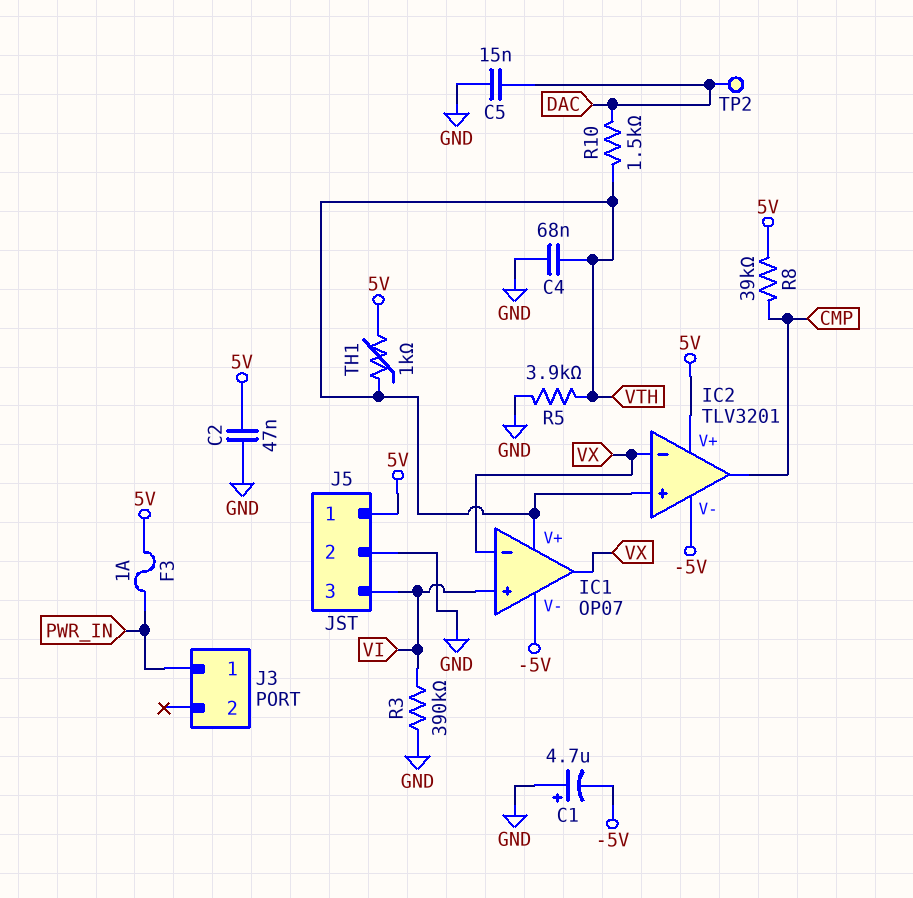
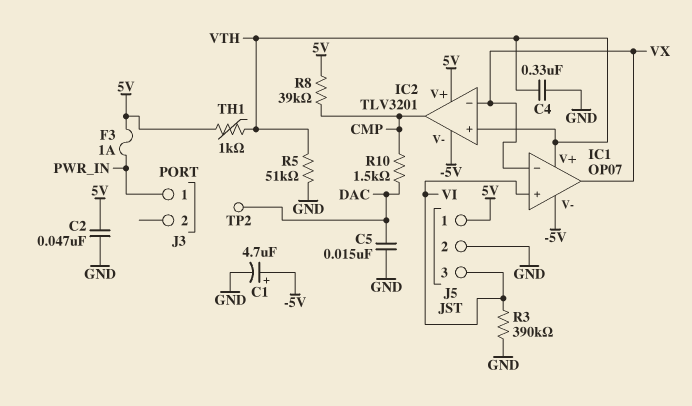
C1: 4.7uF (plus GND, minus -5V) -> 4.7uF (plus -5V, minus GND)
C4: 68nF (GND, VTH) -> 330nF (GND, VTH)
R5: 3.9k (GND, VTH) -> 51k (GND, VTH)
R10: 1.5k (DAC, VTH) -> 1.5k (CMP, DAC)

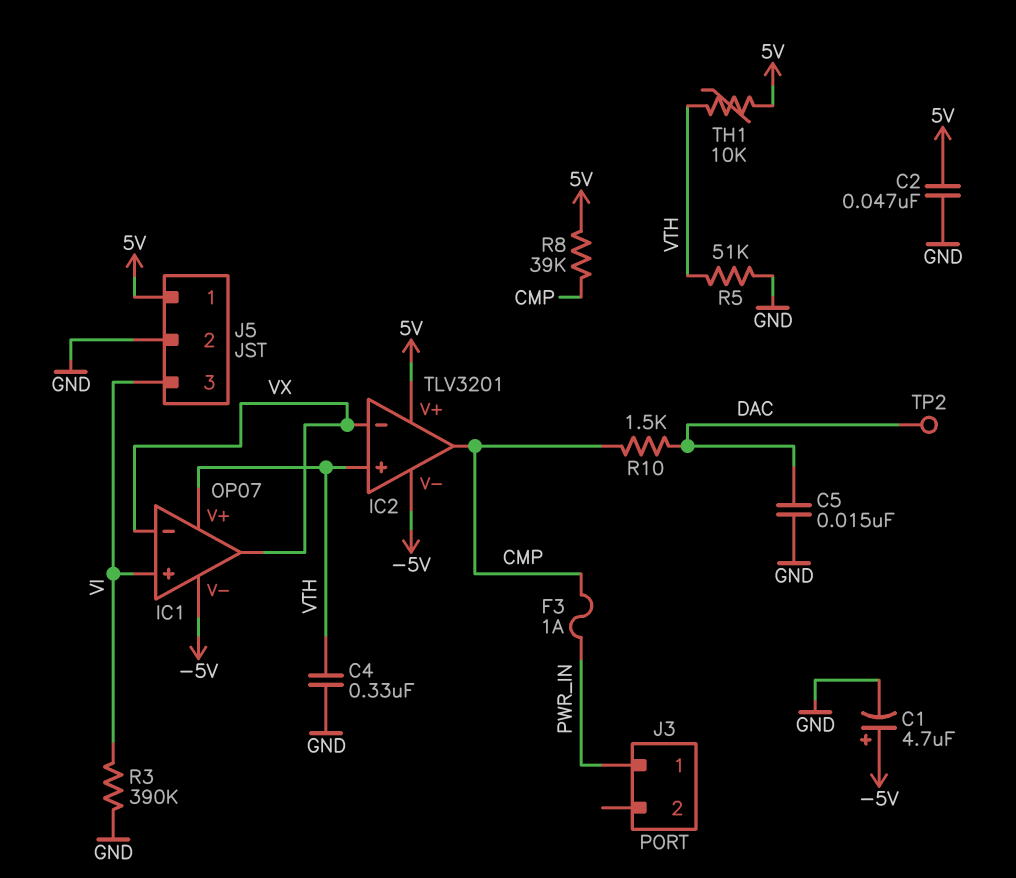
F3: 1A (5V, PWR_IN) -> 1A (CMP, PWR_IN)
TH1: 1k (5V, VTH) -> 10k (5V, VTH)

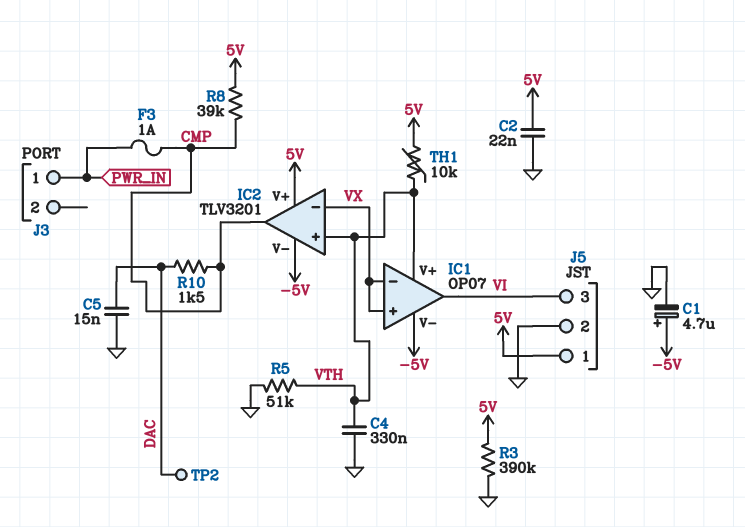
C2: 47nF (5V, GND) -> 22nF (5V, GND)
IC1 pin in+: VI -> VX
IC1 pin out: VX -> VI
R3: 390k (GND, VI) -> 390k (5V, GND)

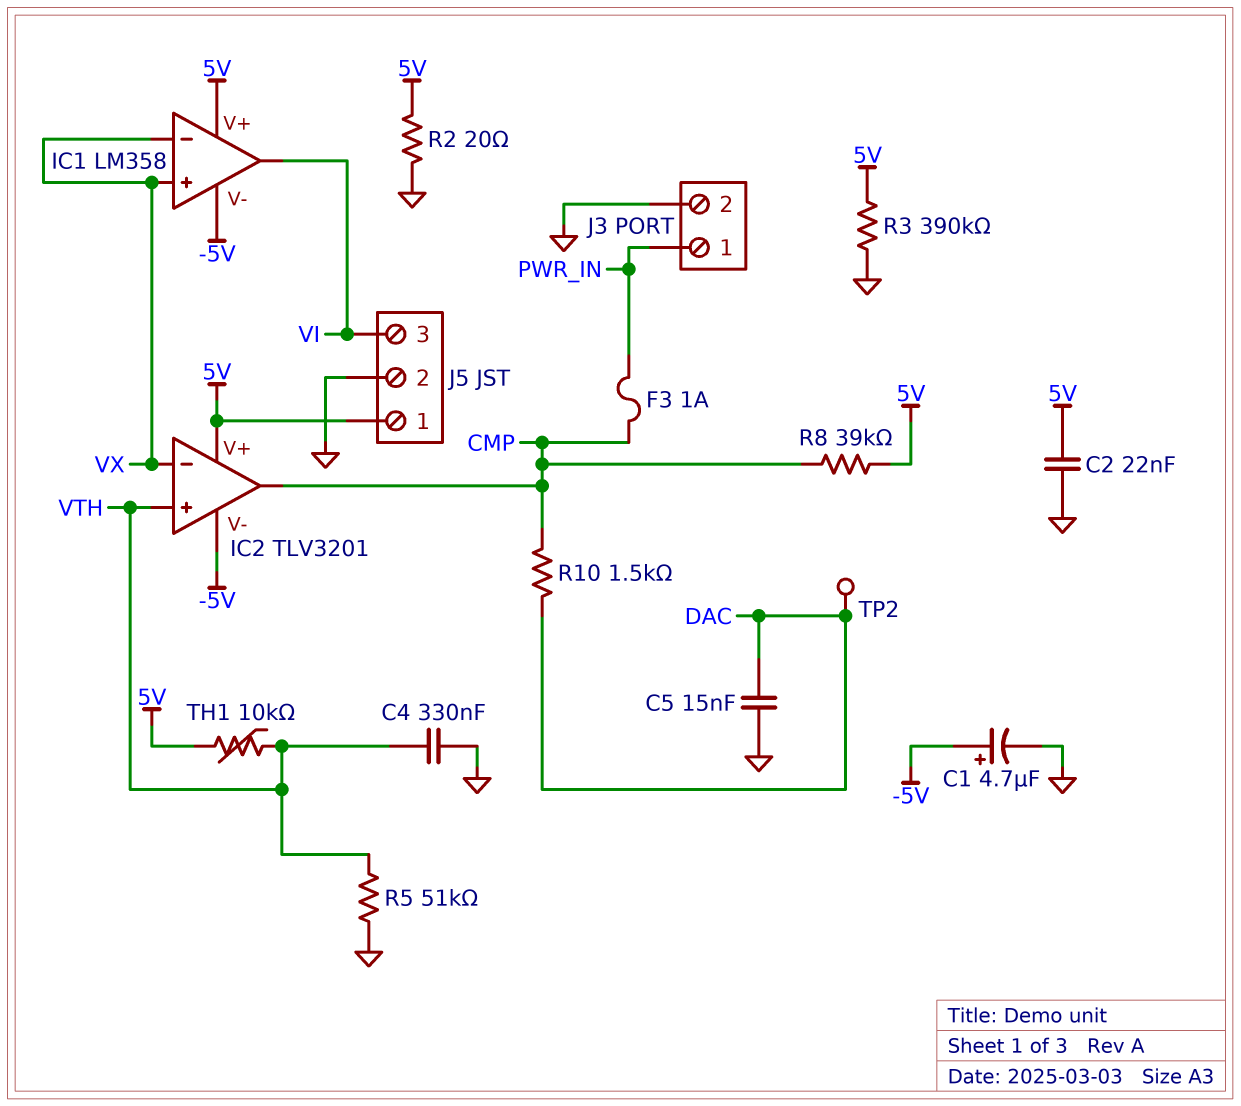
IC1: OP07 -> LM358
IC1 pin V+: VTH -> 5V
J3 pin 2: none -> GND
R2: none -> 20 (5V, GND)

